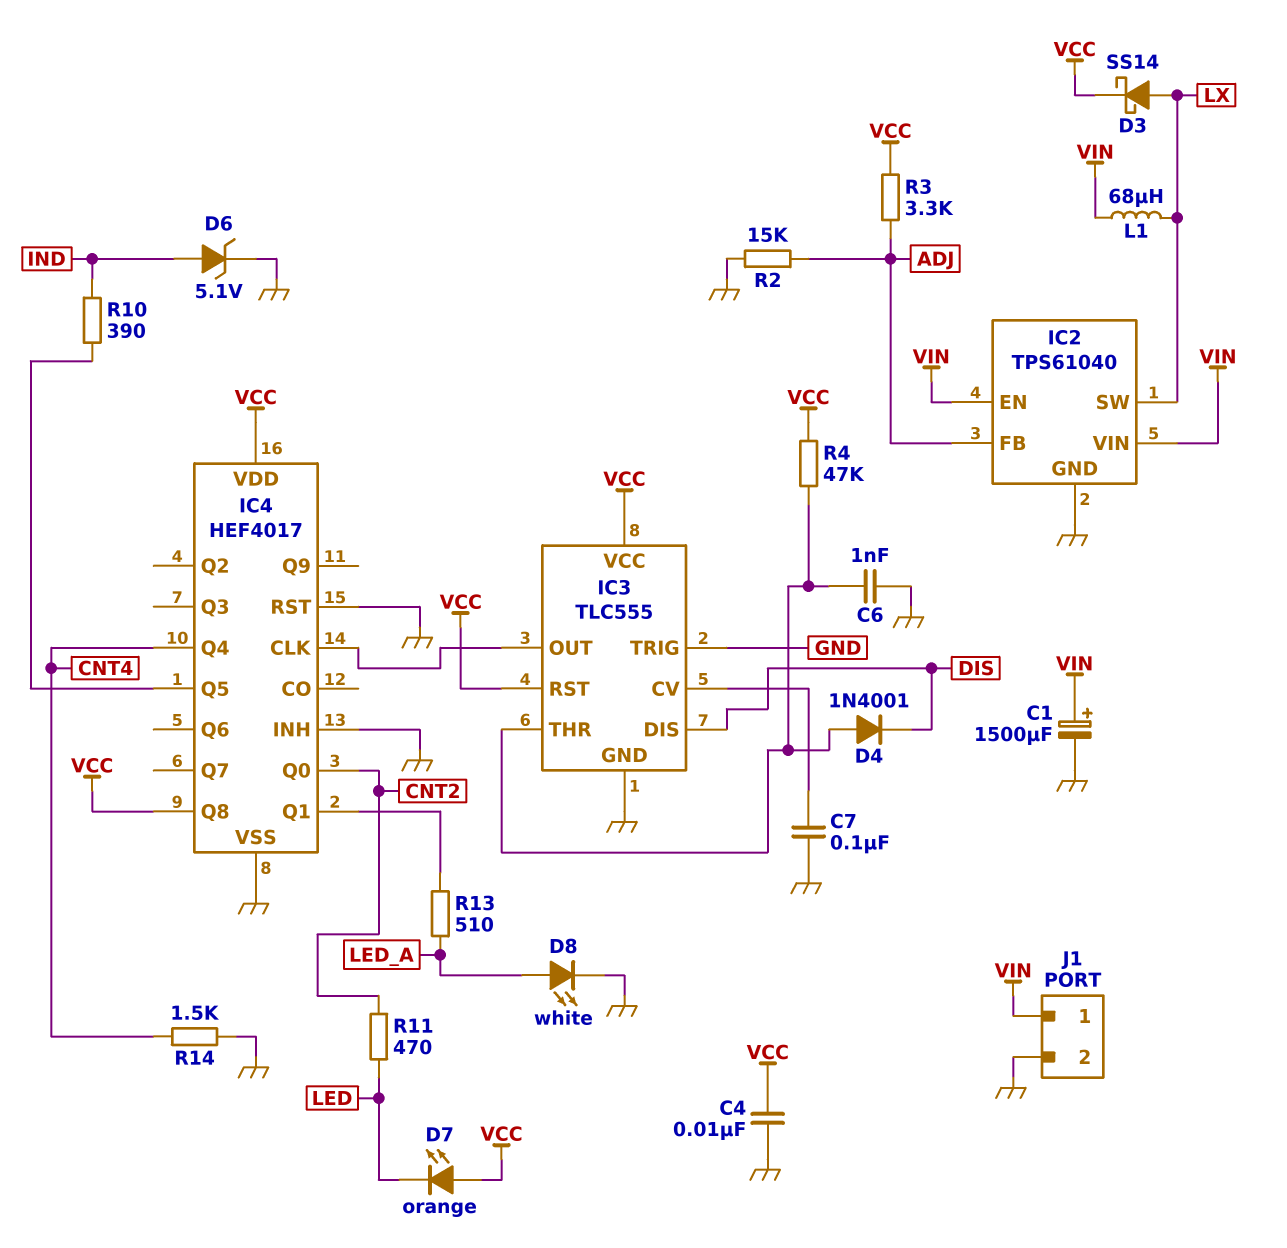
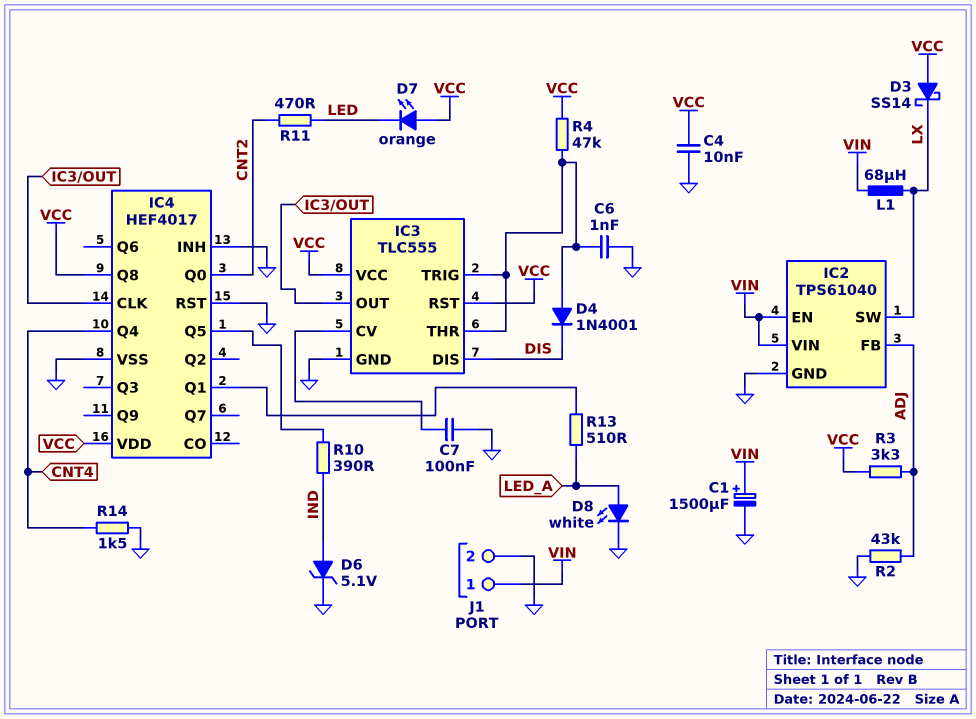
D3: schottky SS14 (A LX, K VCC) -> schottky SS14 (A VCC, K LX)
IC3 pin TRIG: GND -> IC3/THR
R2: 15k (ADJ, GND) -> 43k (ADJ, GND)

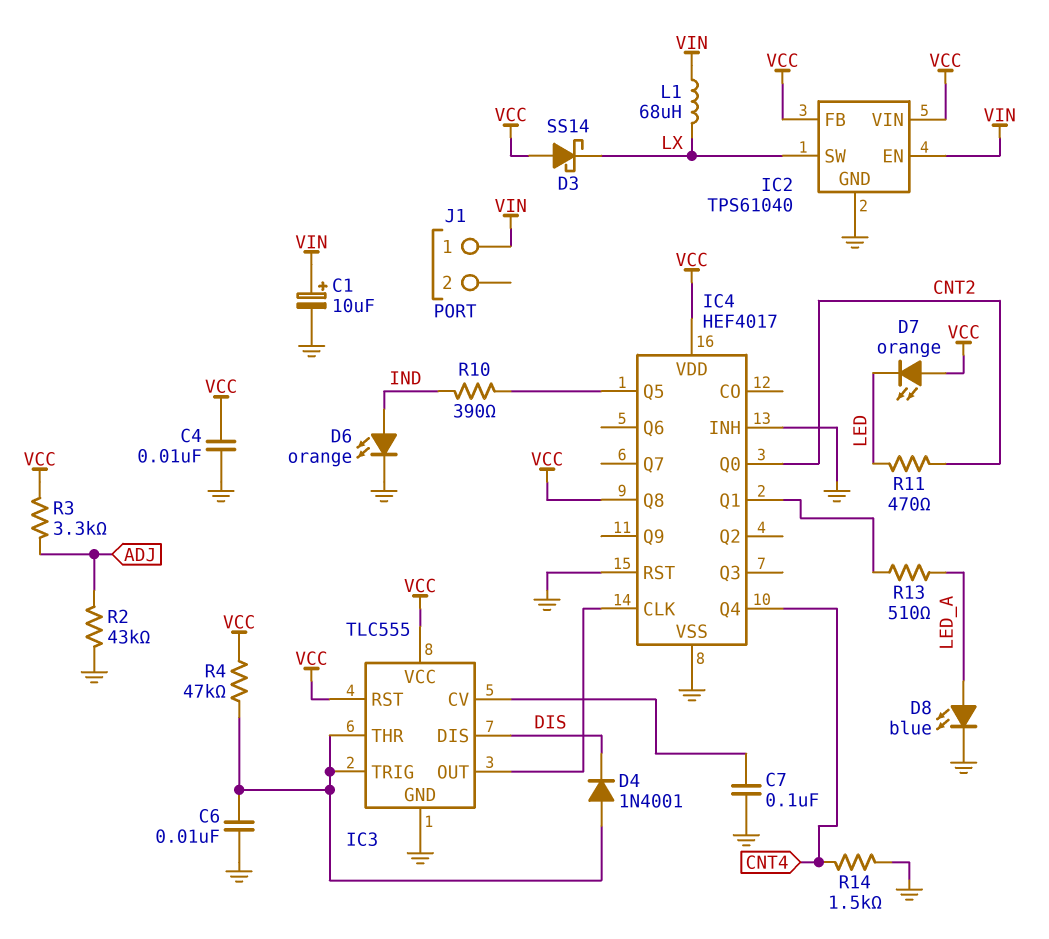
C1: 1500uF (plus VIN, minus GND) -> 10uF (plus VIN, minus GND)
C6: 1nF (GND, IC3/THR) -> 10nF (GND, IC3/THR)
D6: zener 5.1V (A IND, K GND) -> LED orange (A IND, K GND)
D8: LED white (A LED_A, K GND) -> LED blue (A LED_A, K GND)
IC2 pin FB: ADJ -> VCC
IC2 pin VIN: VIN -> VCC
J1 pin 2: GND -> none

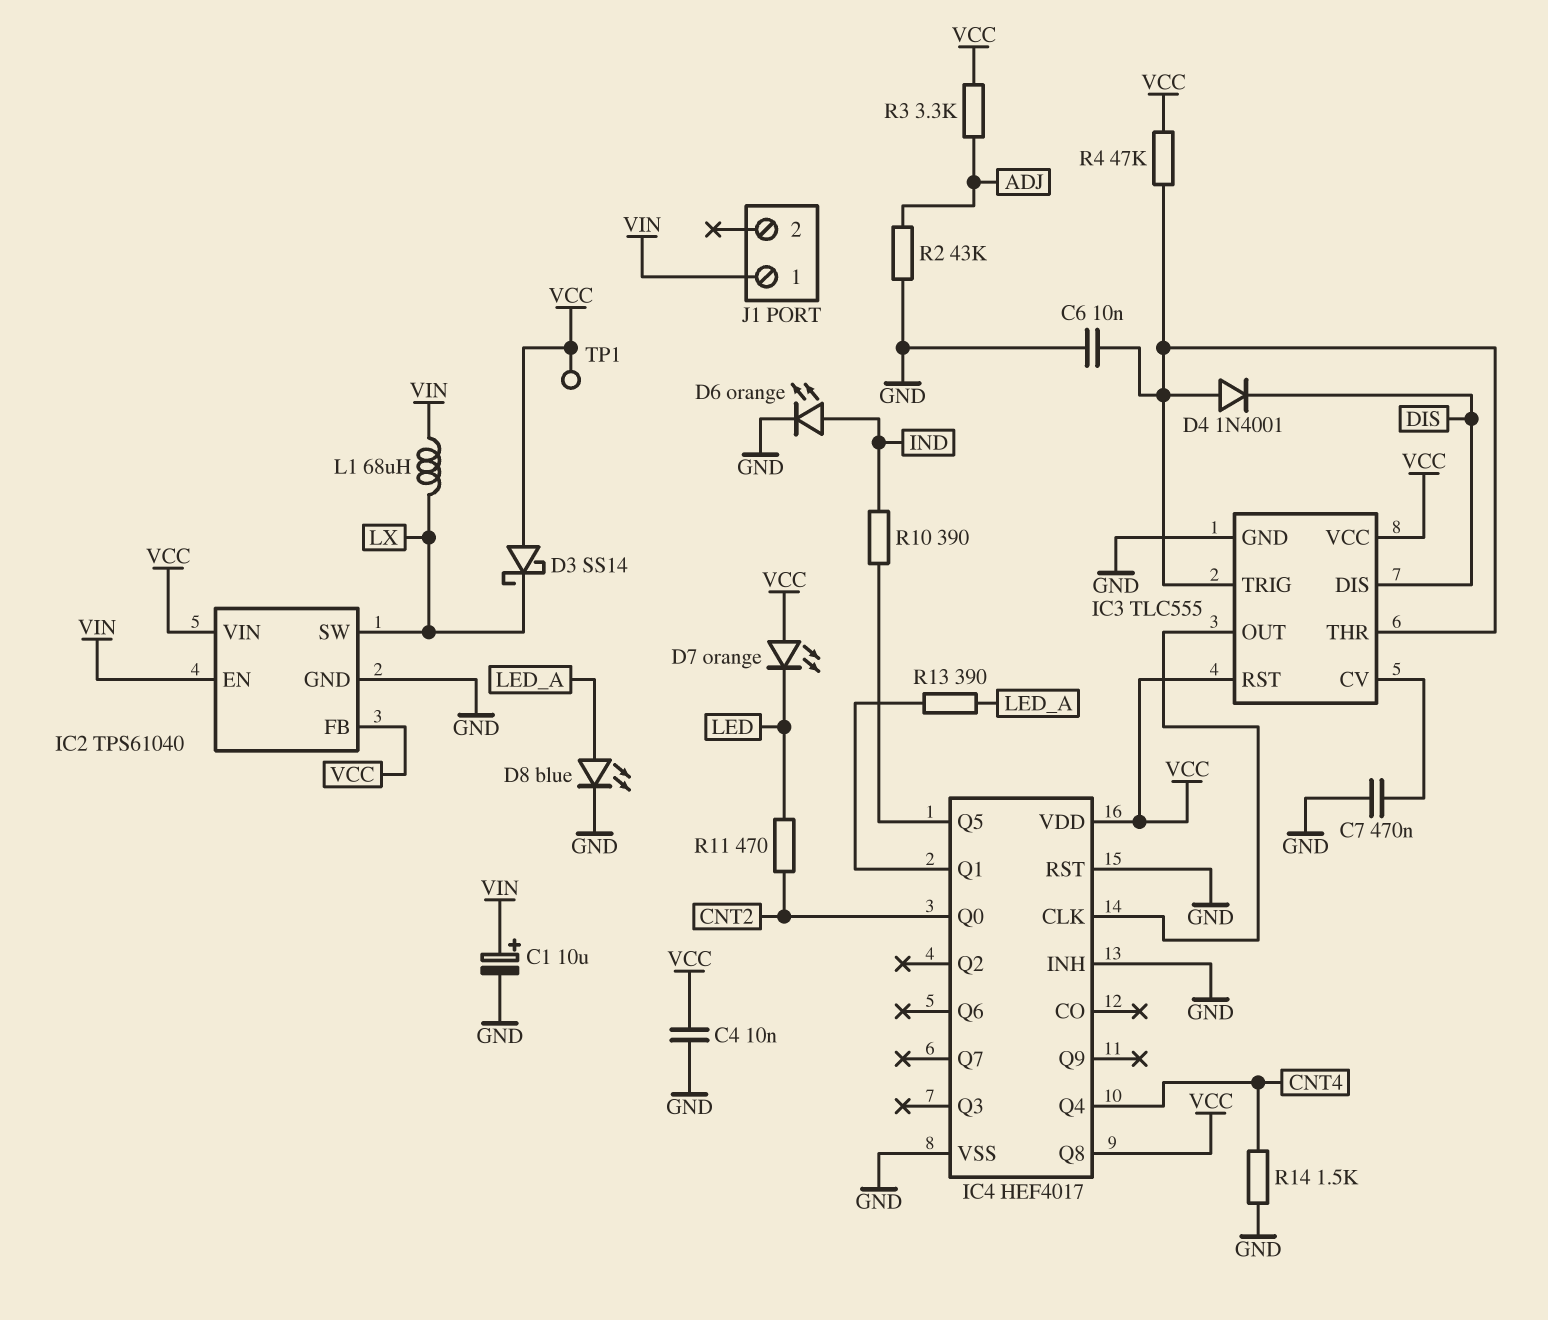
C7: 100nF (GND, IC3/CV) -> 470nF (GND, IC3/CV)
R13: 510 (IC4/Q1, LED_A) -> 390 (IC4/Q1, LED_A)
TP1: none -> test point (VCC)

